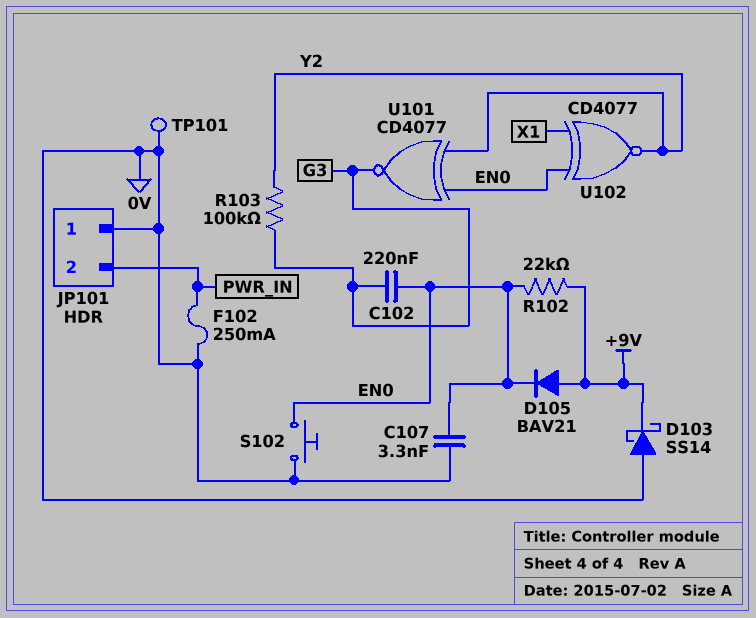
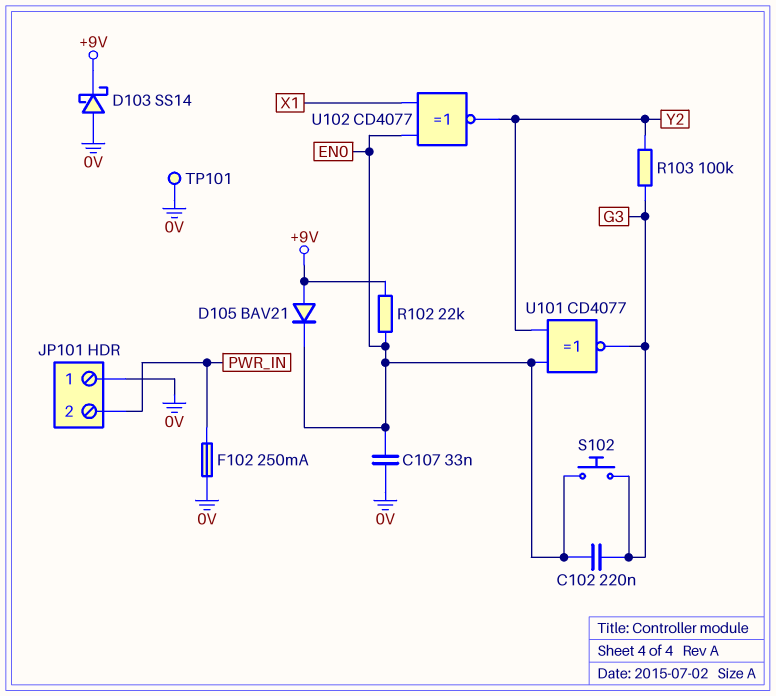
C107: 3.3nF (0V, EN0) -> 33nF (0V, EN0)
S102: button (0V, EN0) -> button (EN0, G3)

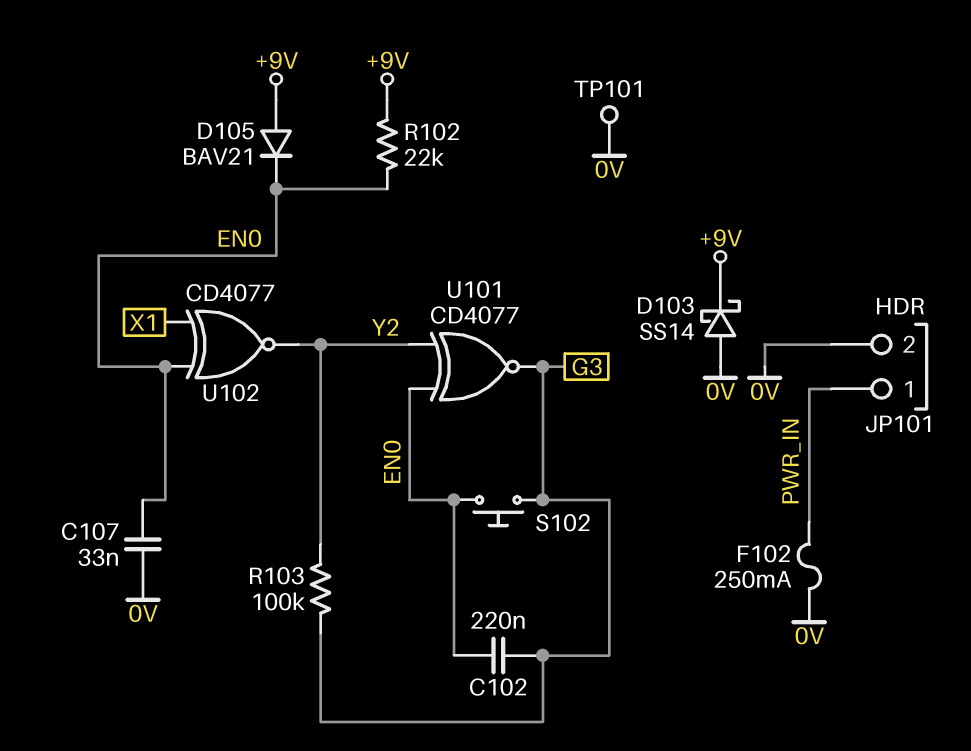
JP101 pin 1: 0V -> PWR_IN
JP101 pin 2: PWR_IN -> 0V

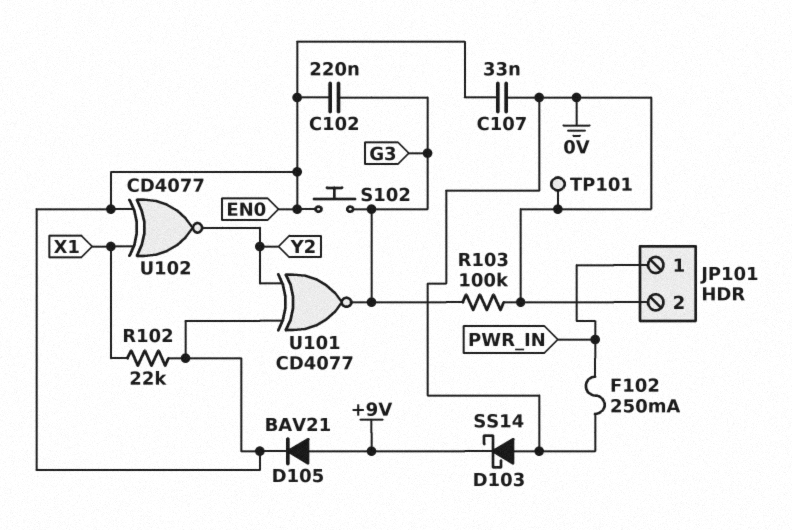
R102: 22k (+9V, EN0) -> 22k (EN0, X1)
R103: 100k (G3, Y2) -> 100k (0V, G3)

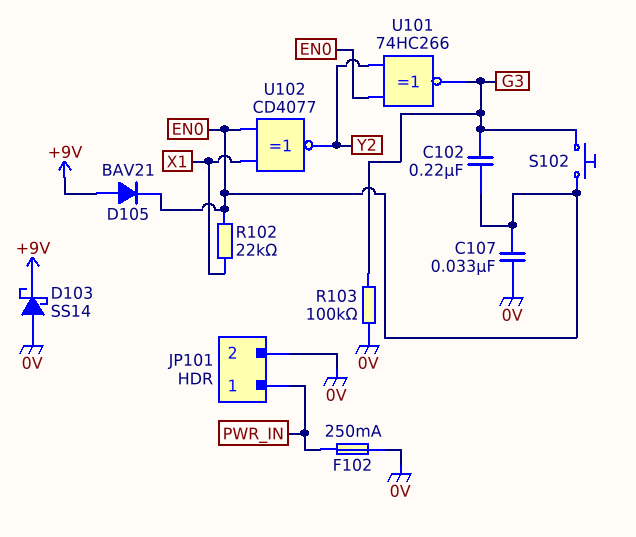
TP101: test point (0V) -> none
U101: XNOR CD4077 (in EN0, in Y2, out G3) -> XNOR 74HC266 (in EN0, in Y2, out G3)

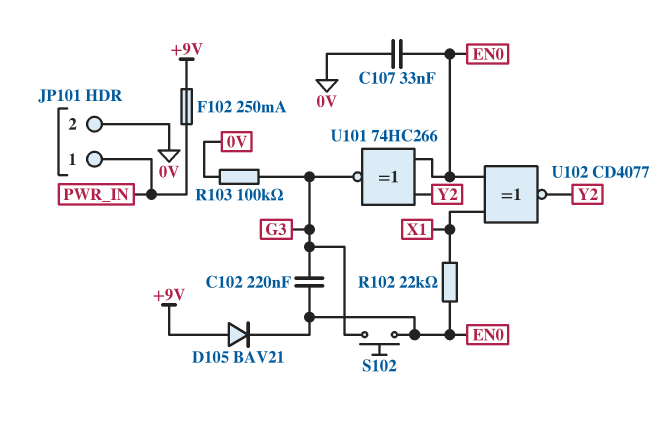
D103: schottky SS14 (A 0V, K +9V) -> none
F102: 250mA (0V, PWR_IN) -> 250mA (+9V, PWR_IN)

